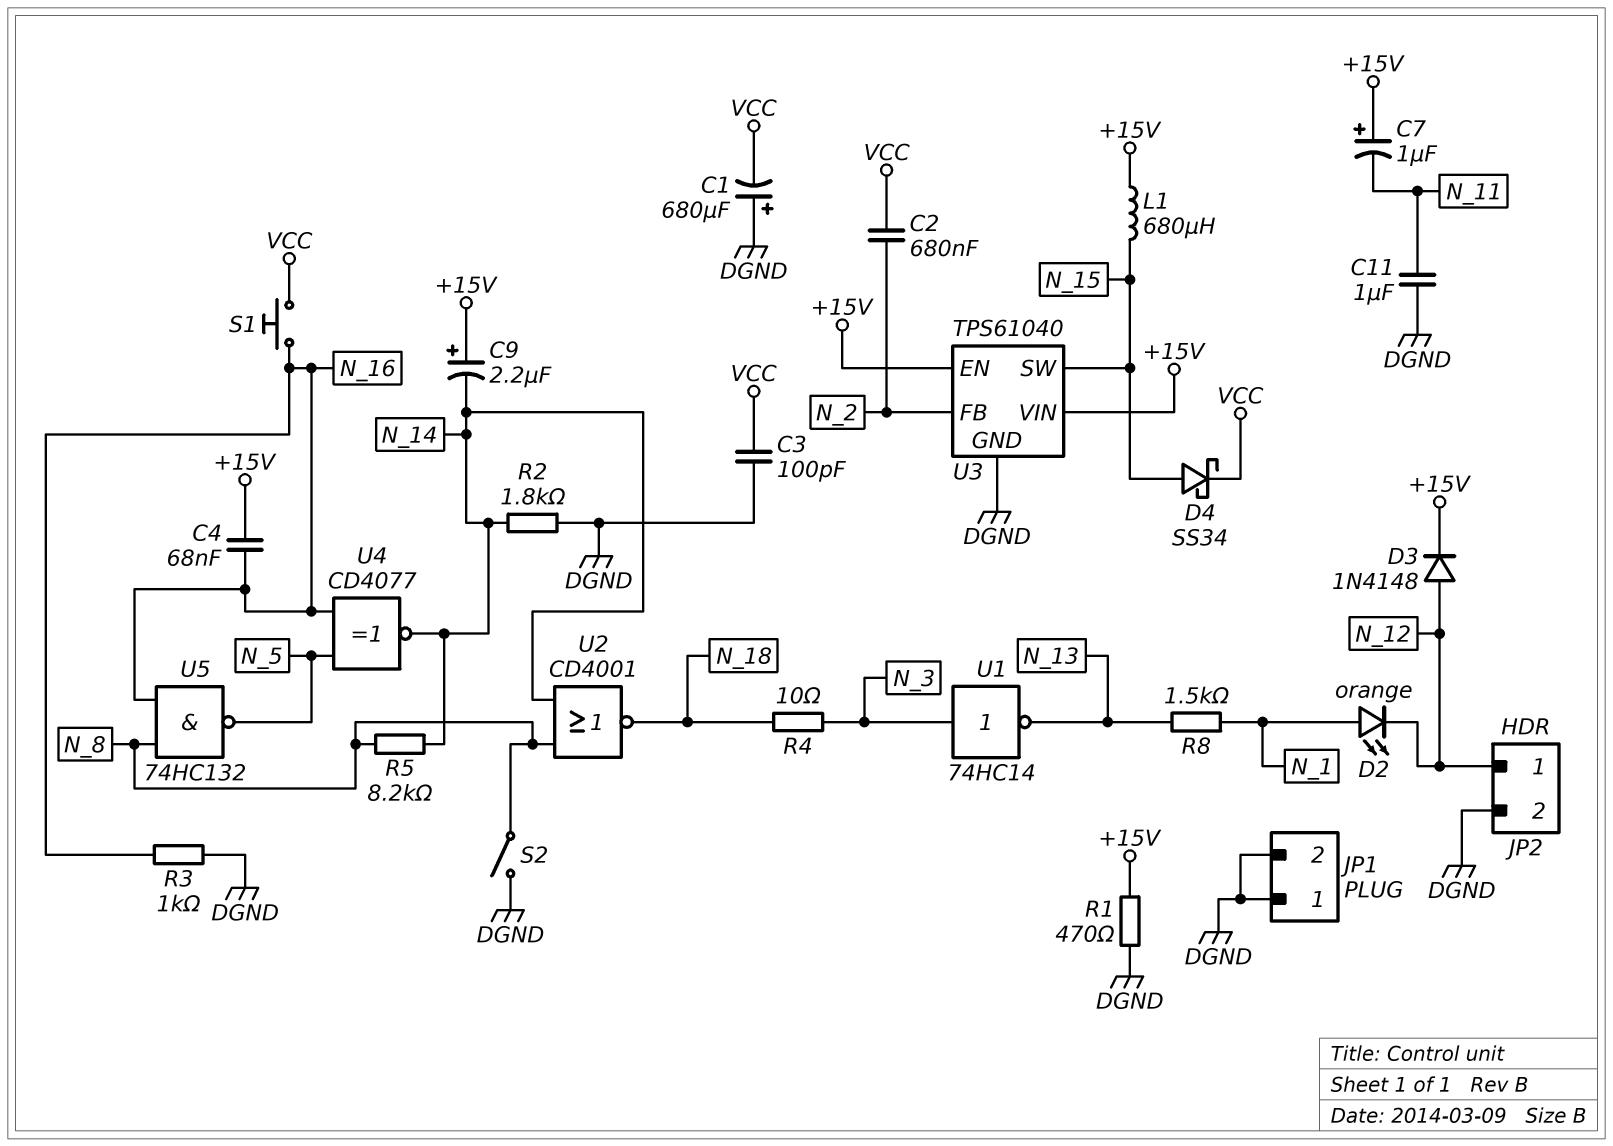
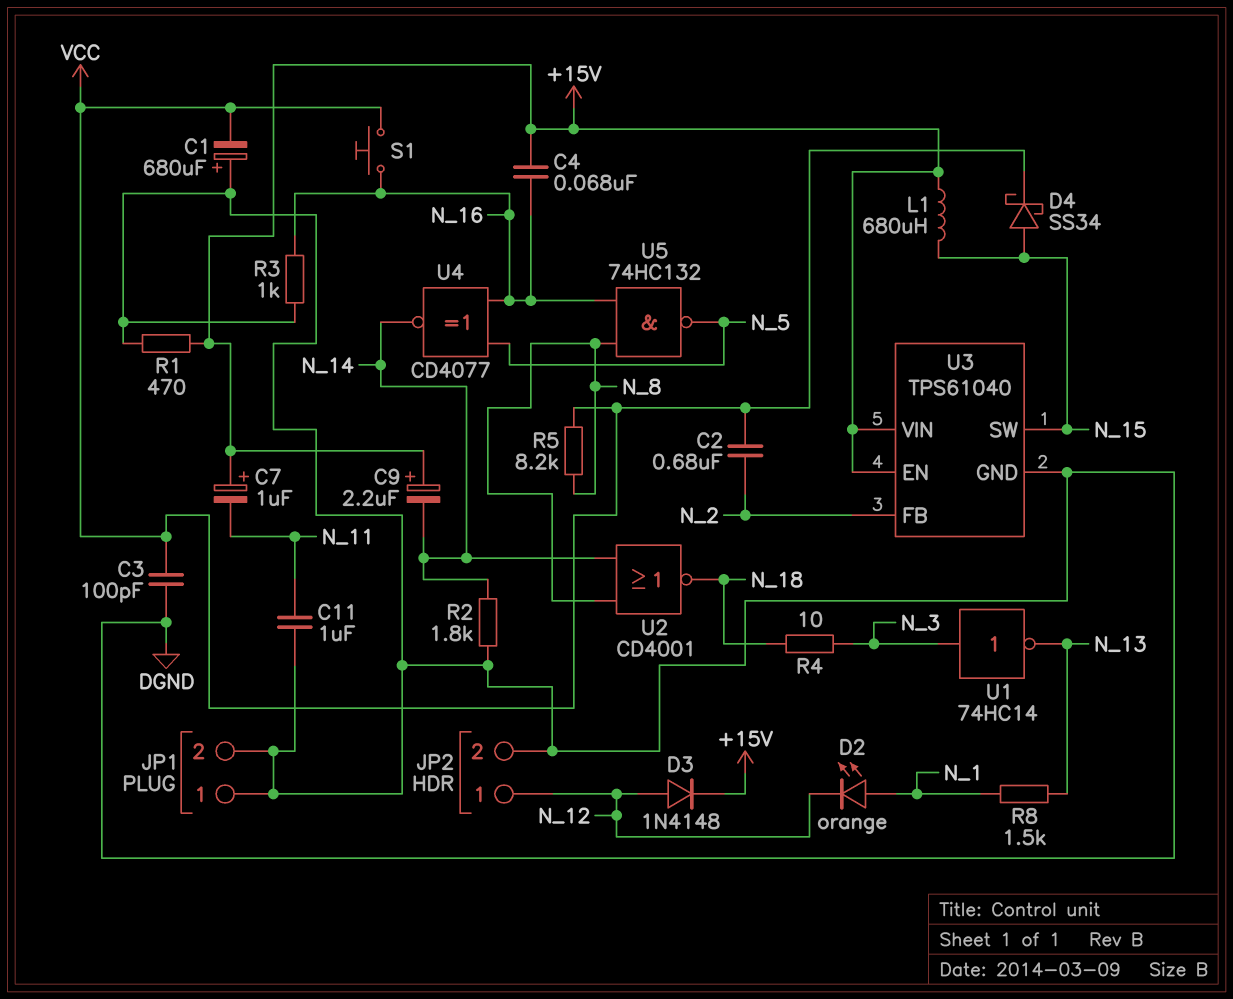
R5: 8.2k (N_8, N_14) -> 8.2k (N_8, VCC)
S2: switch (DGND, N_8) -> none

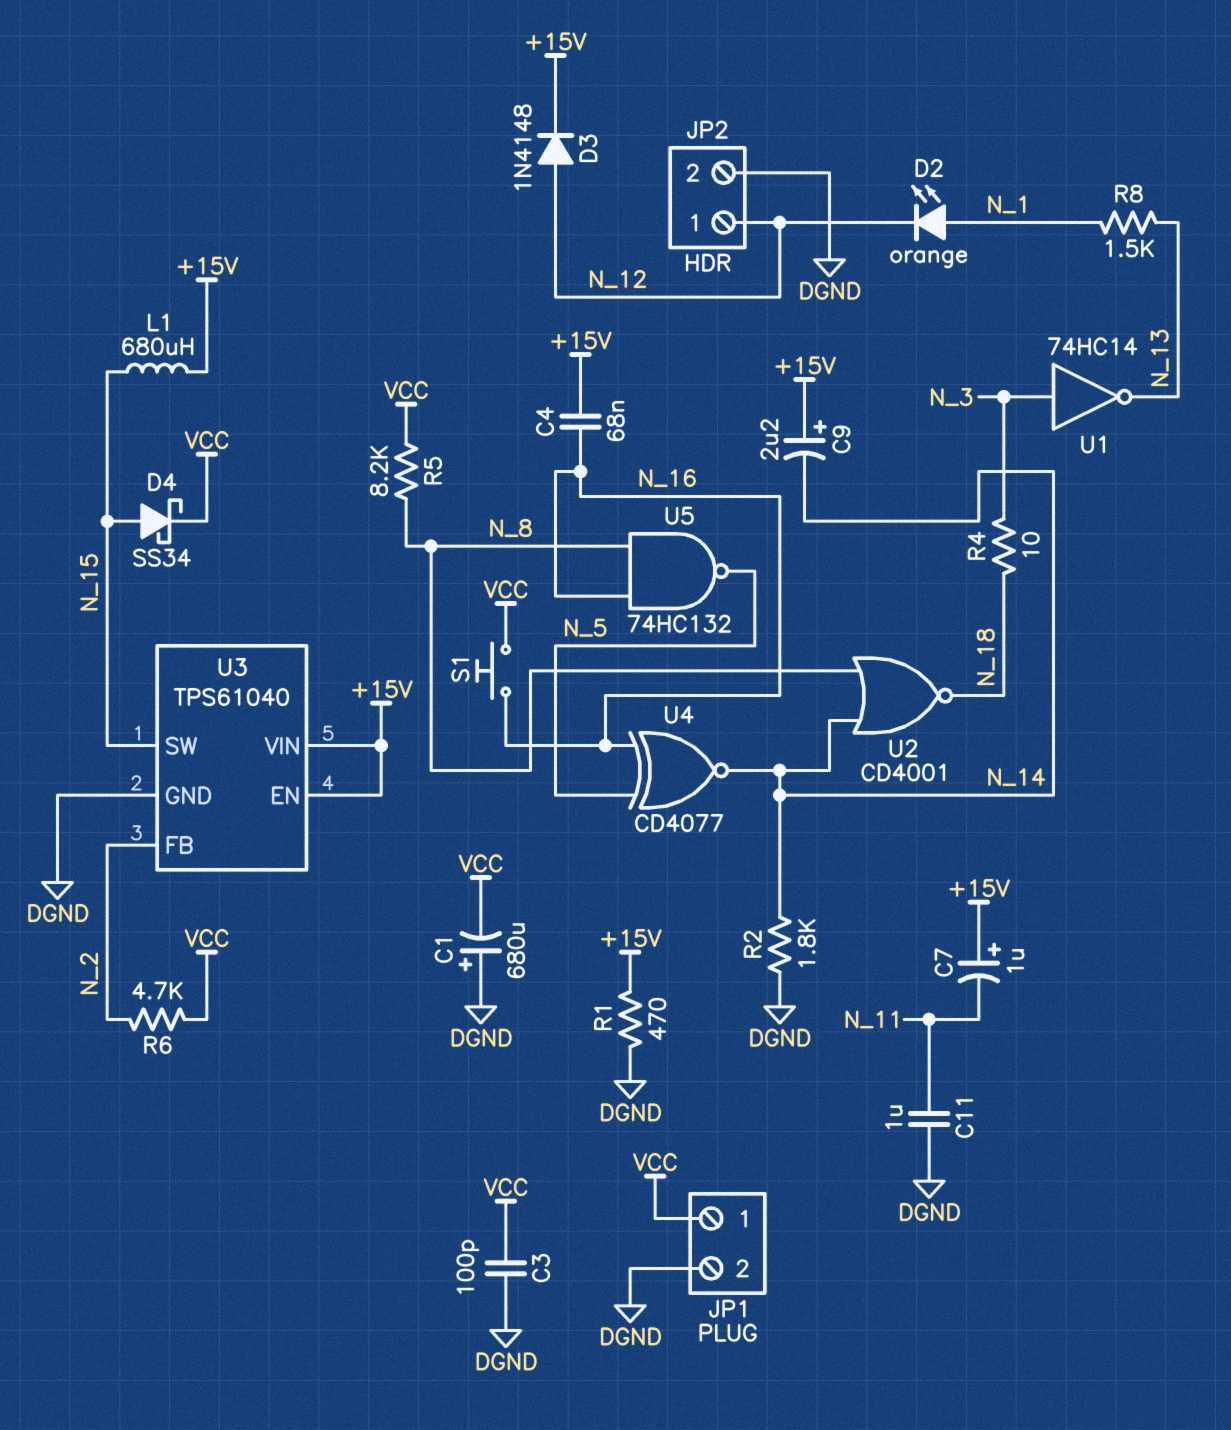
C2: 680nF (N_2, VCC) -> none
JP1 pin 1: DGND -> VCC
R3: 1k (DGND, N_16) -> none
R6: none -> 4.7k (N_2, VCC)

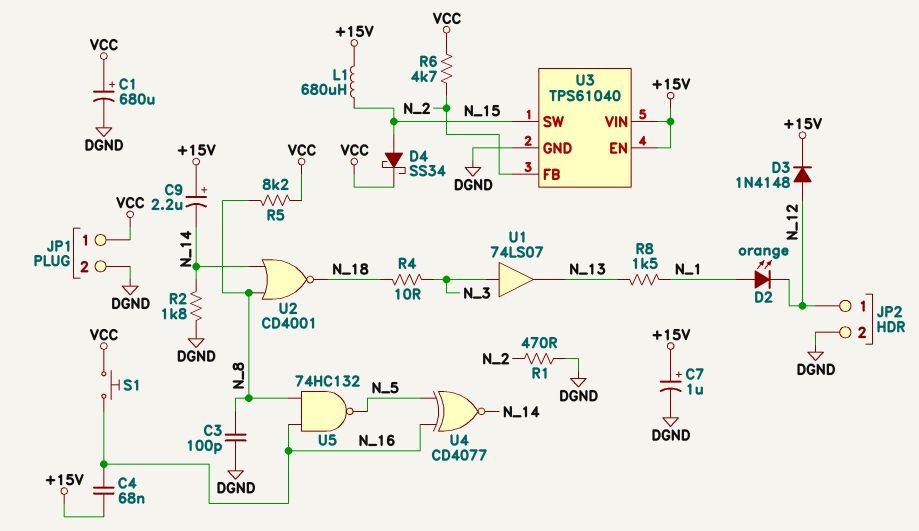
C1: 680uF (plus DGND, minus VCC) -> 680uF (plus VCC, minus DGND)
C3: 100pF (DGND, VCC) -> 100pF (DGND, N_8)
C7: 1uF (plus +15V, minus N_11) -> 1uF (plus +15V, minus DGND)
C11: 1uF (DGND, N_11) -> none
R1: 470 (+15V, DGND) -> 470 (DGND, N_2)
U1: NOT 74HC14 (in N_3, out N_13) -> buffer 74LS07 (in N_3, out N_13)

